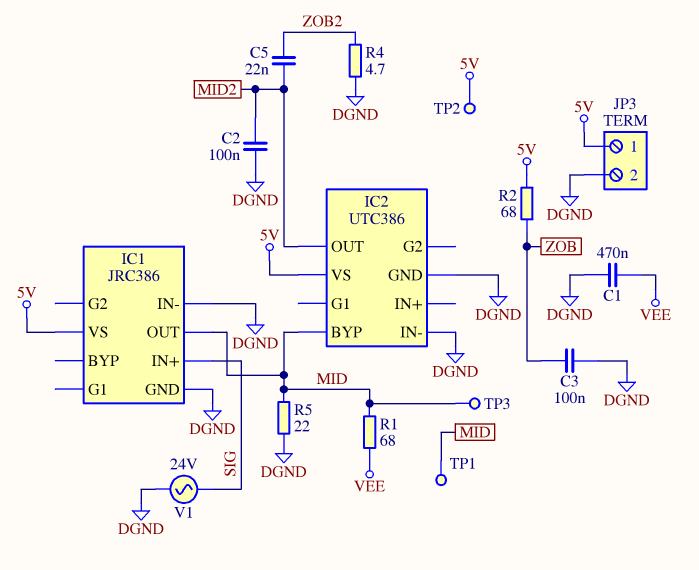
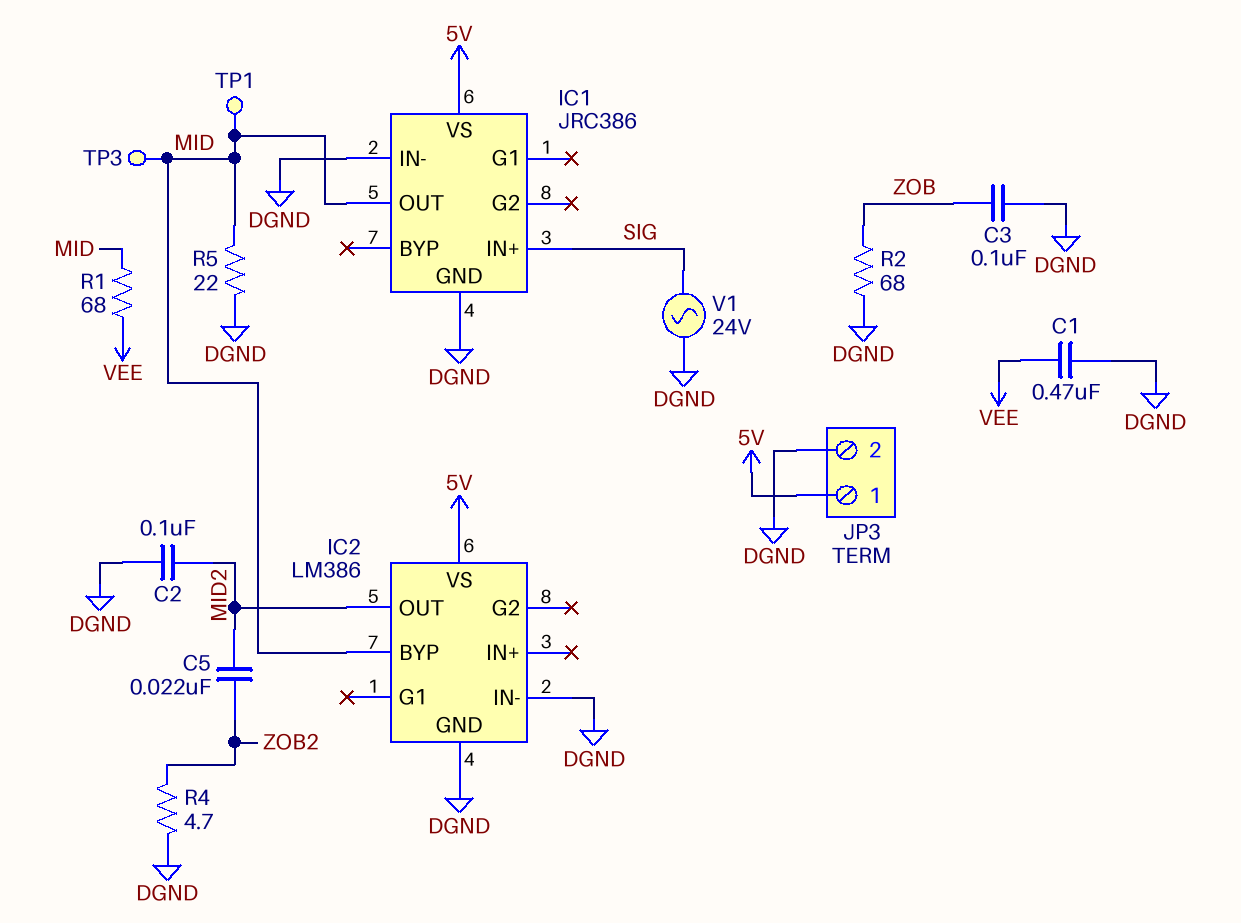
IC2: UTC386 -> LM386
R2: 68 (5V, ZOB) -> 68 (DGND, ZOB)
TP2: test point (5V) -> none

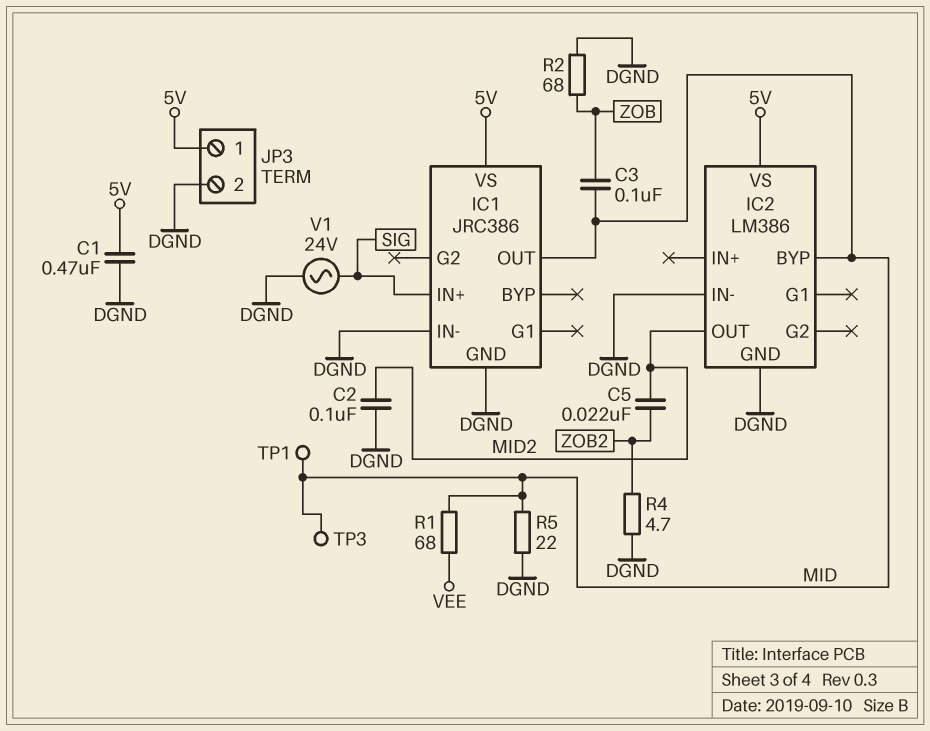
C1: 470nF (DGND, VEE) -> 470nF (5V, DGND)
C3: 100nF (DGND, ZOB) -> 100nF (MID, ZOB)

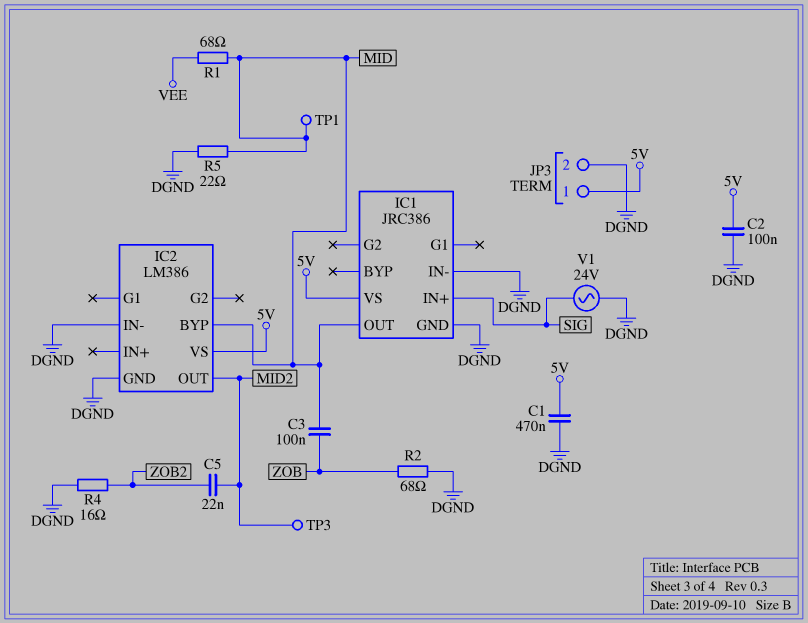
C2: 100nF (DGND, MID2) -> 100nF (5V, DGND)
R4: 4.7 (DGND, ZOB2) -> 16 (DGND, ZOB2)
TP3: test point (MID) -> test point (MID2)

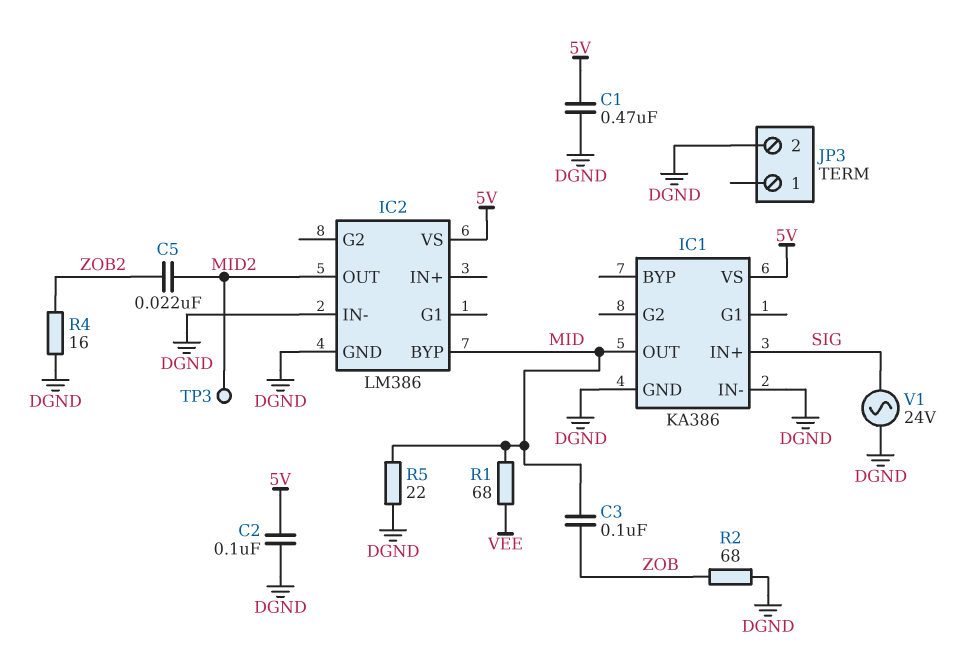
IC1: JRC386 -> KA386
JP3 pin 1: 5V -> none
TP1: test point (MID) -> none

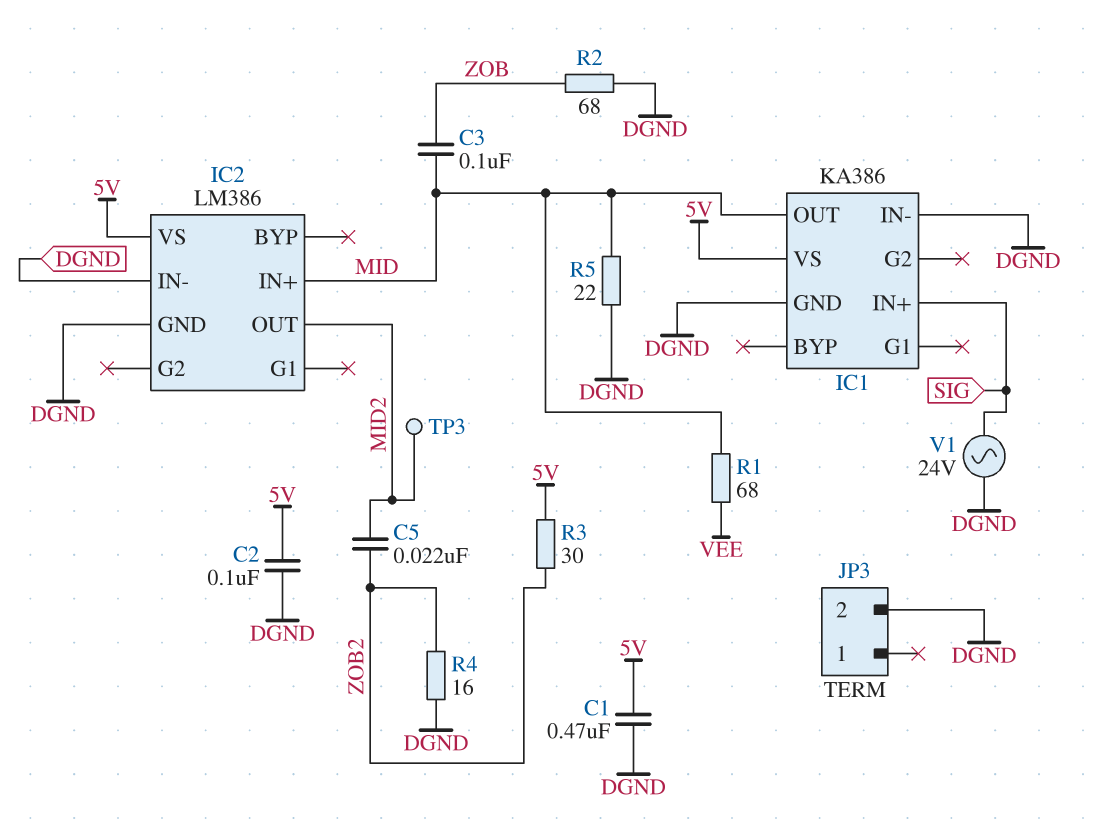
IC2 pin BYP: MID -> none
IC2 pin IN+: none -> MID
R3: none -> 30 (5V, ZOB2)

